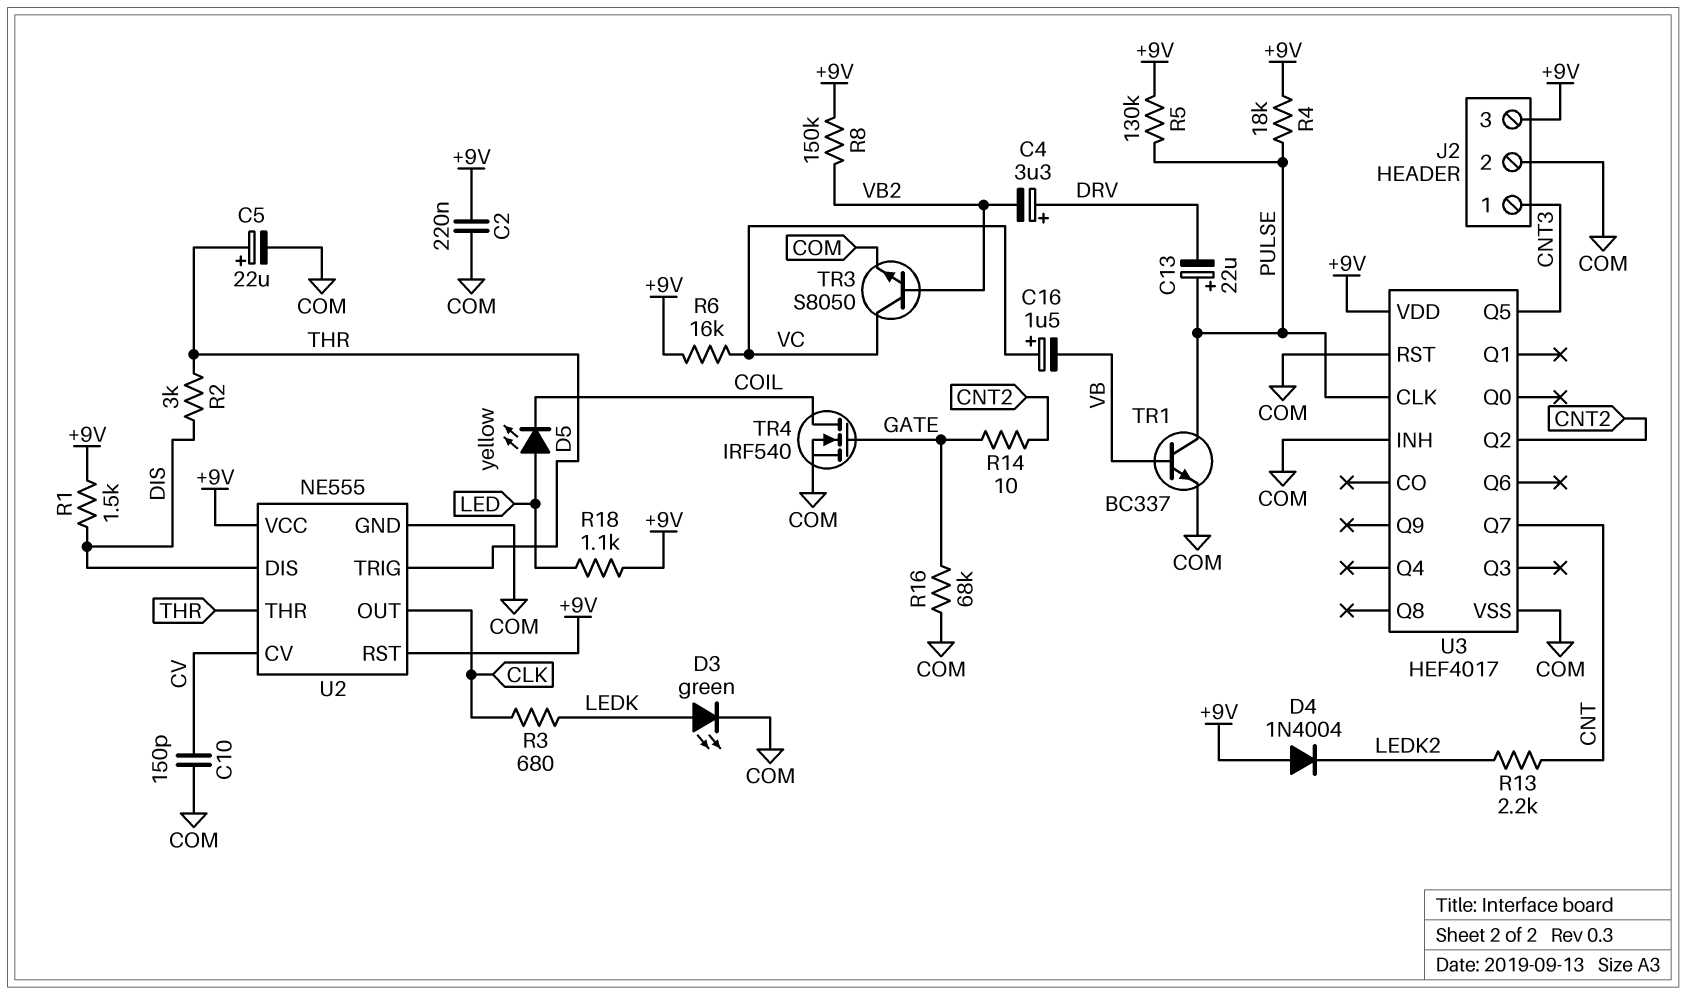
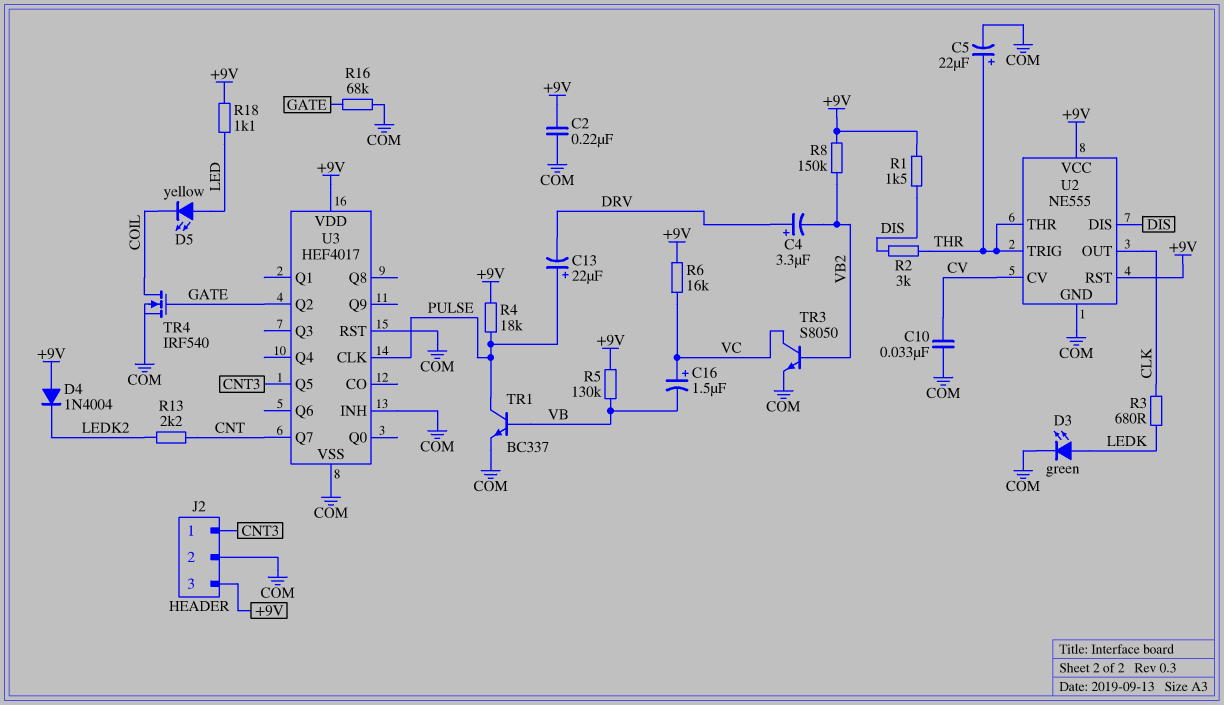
C10: 150pF (COM, CV) -> 33nF (COM, CV)
R5: 130k (+9V, PULSE) -> 130k (+9V, VB)
R14: 10 (CNT2, GATE) -> none
U3 pin Q2: CNT2 -> GATE

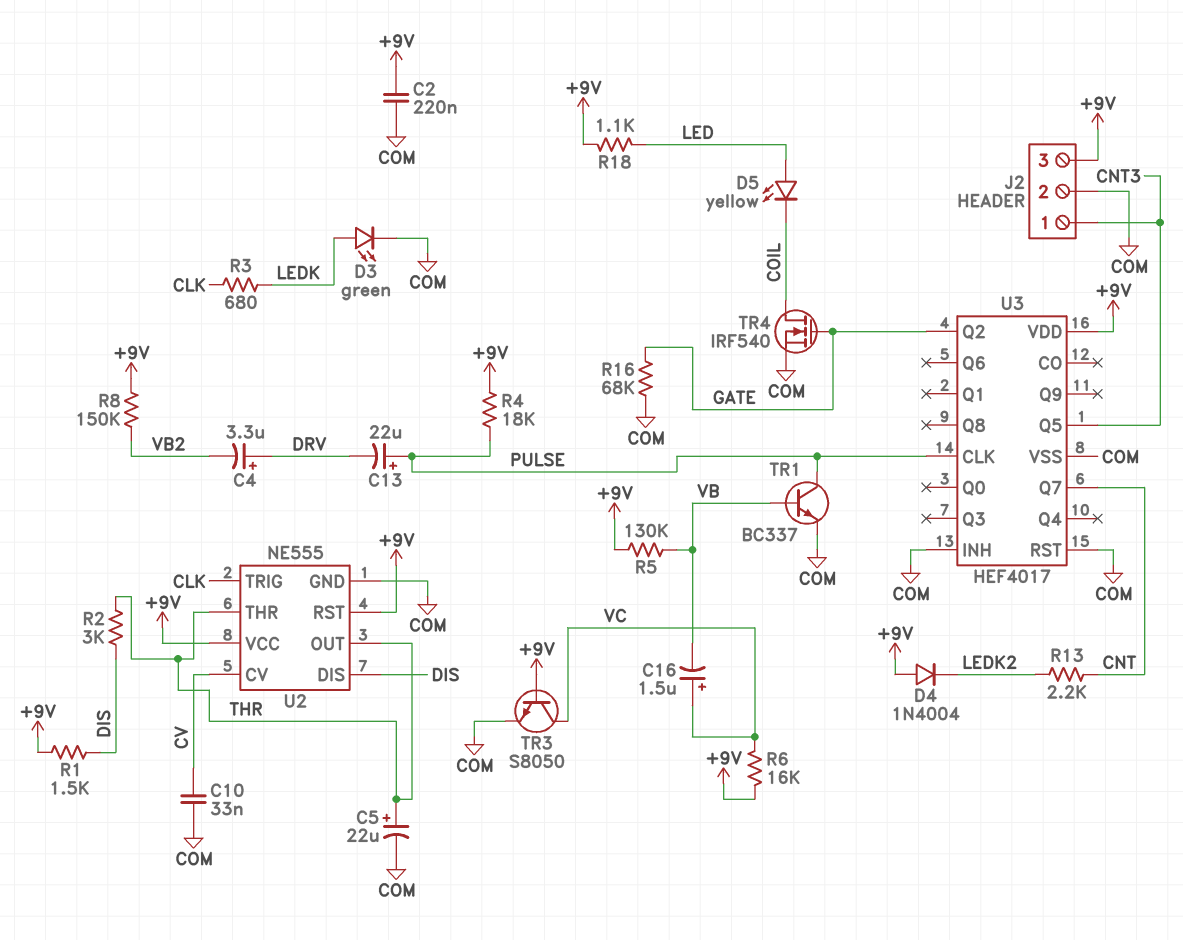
TR3: NPN S8050 (B VB2, C VC, E COM) -> NPN S8050 (B +9V, C VC, E COM)
U2 pin OUT: CLK -> THR
U2 pin TRIG: THR -> CLK

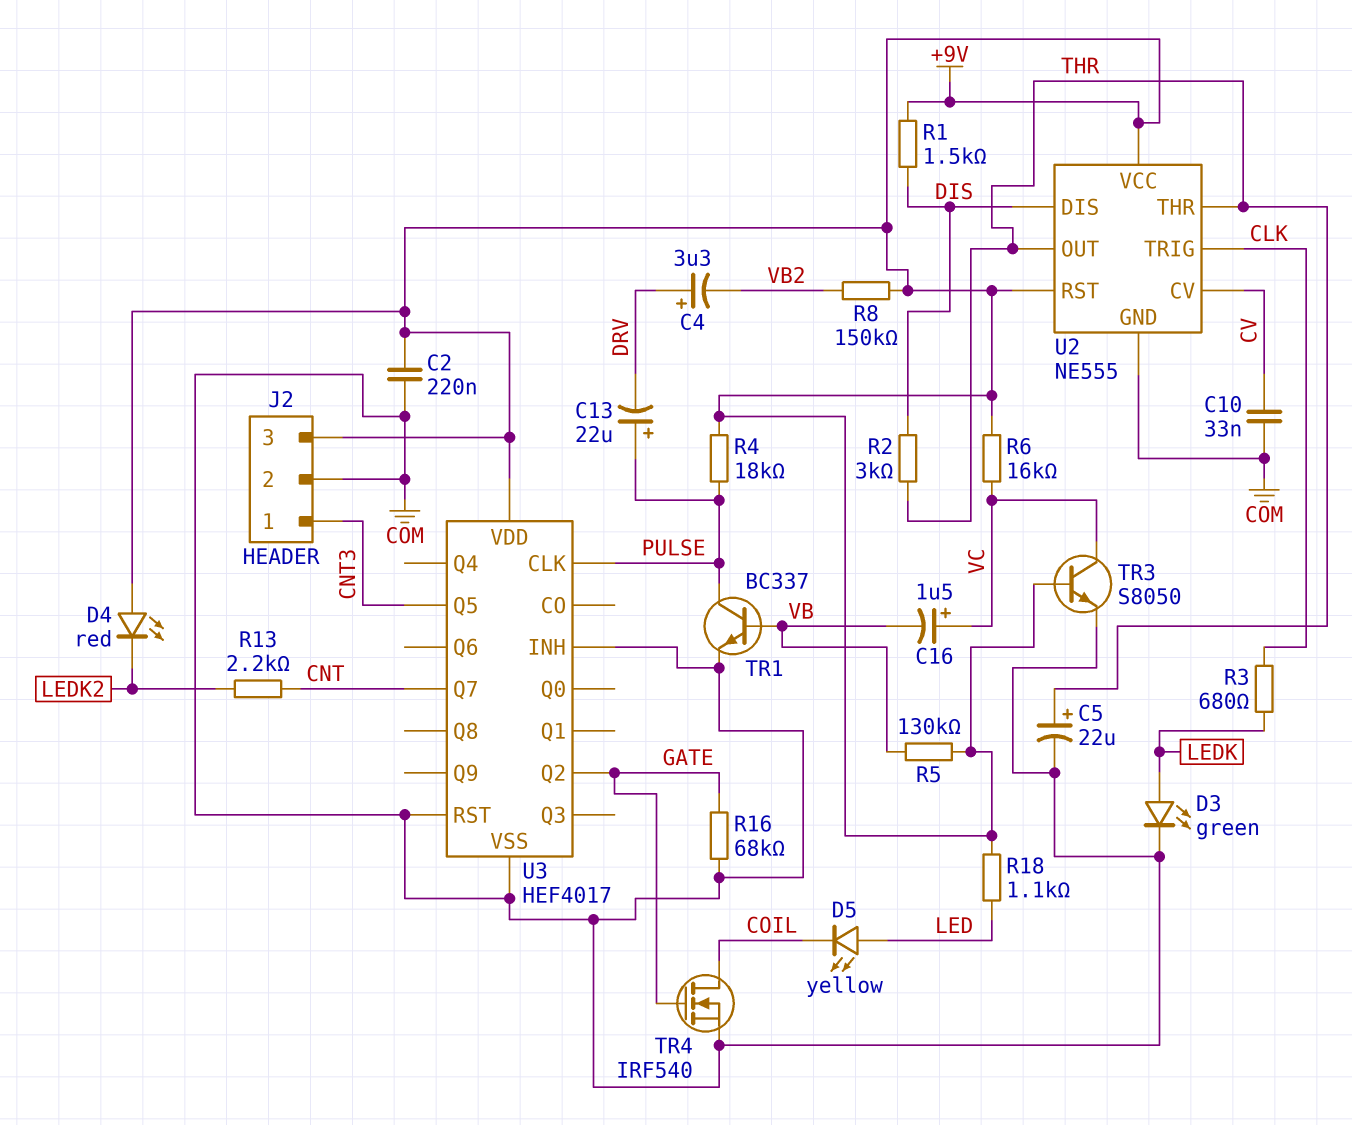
D4: diode 1N4004 (A +9V, K LEDK2) -> LED red (A +9V, K LEDK2)

